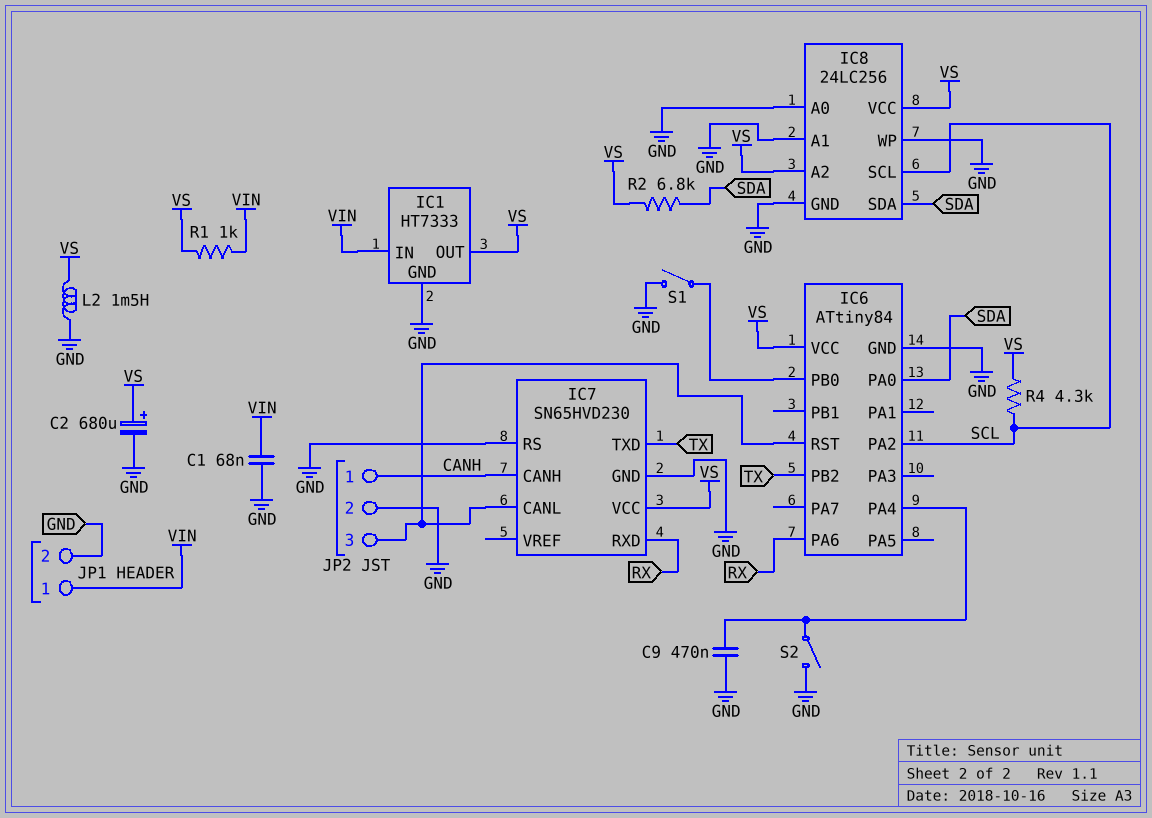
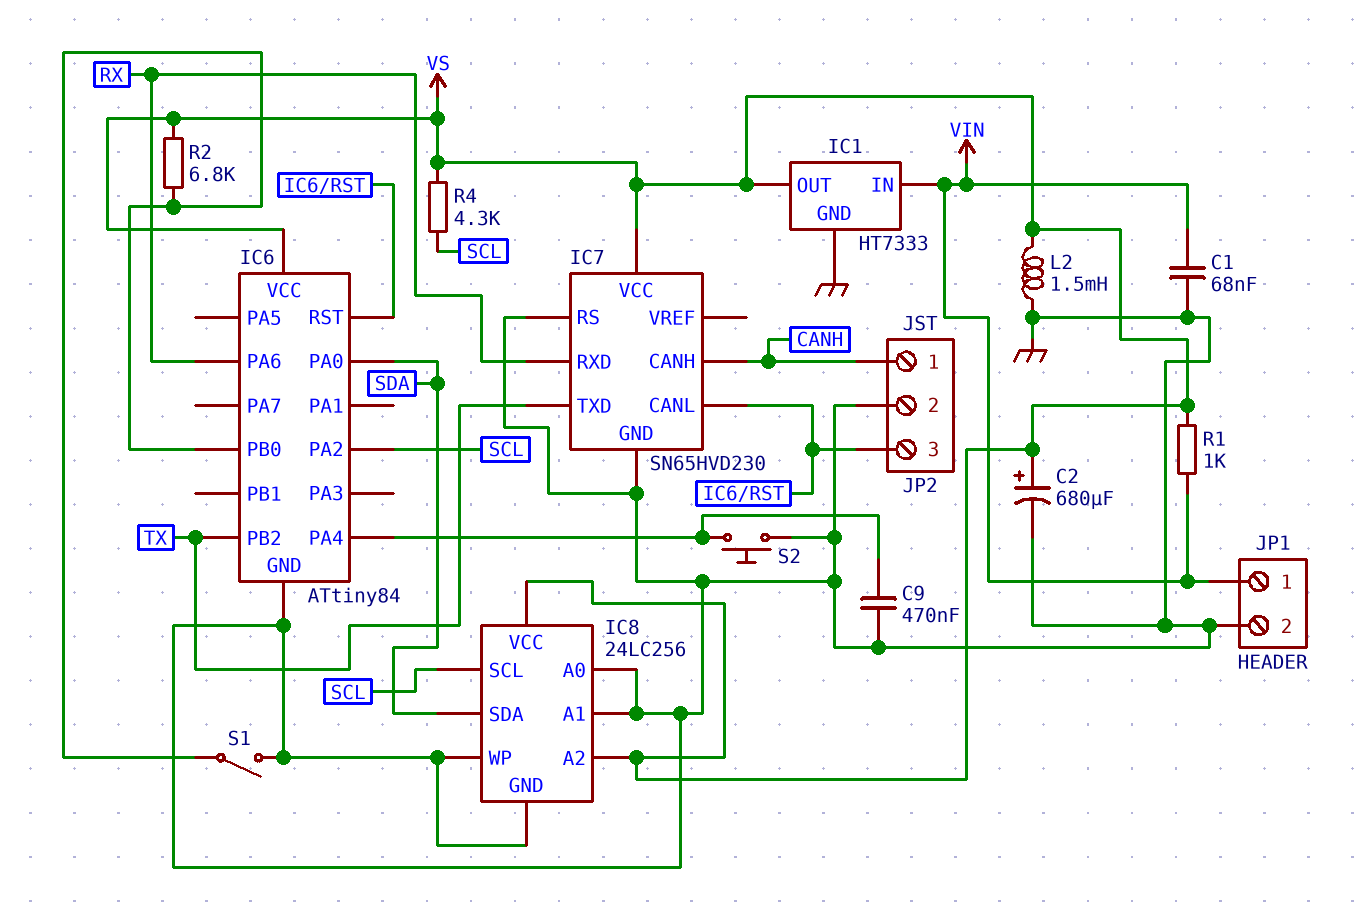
R2: 6.8k (SDA, VS) -> 6.8k (IC6/PB0, VS)
S2: switch (GND, IC6/PA4) -> button (GND, IC6/PA4)

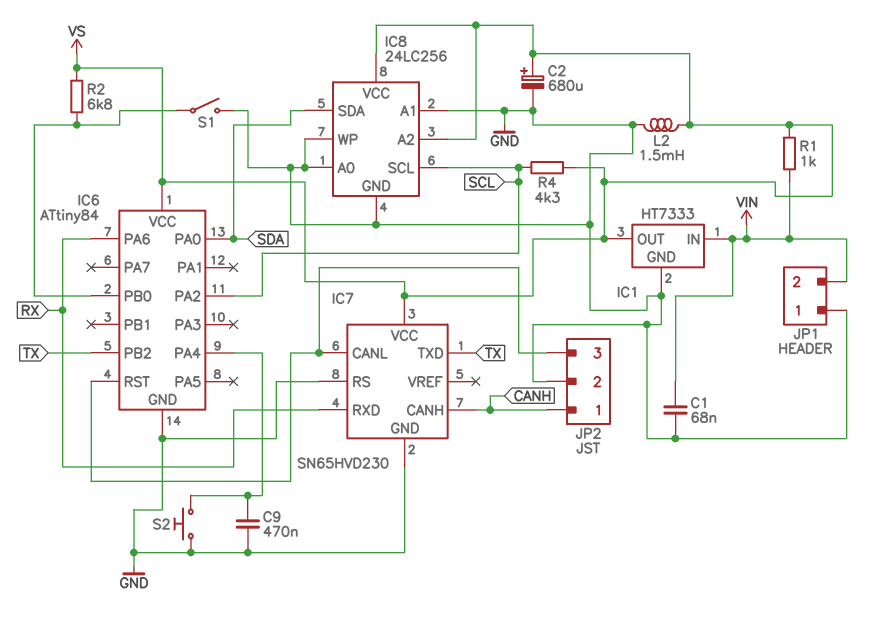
JP1 pin 1: VIN -> GND
JP1 pin 2: GND -> VIN

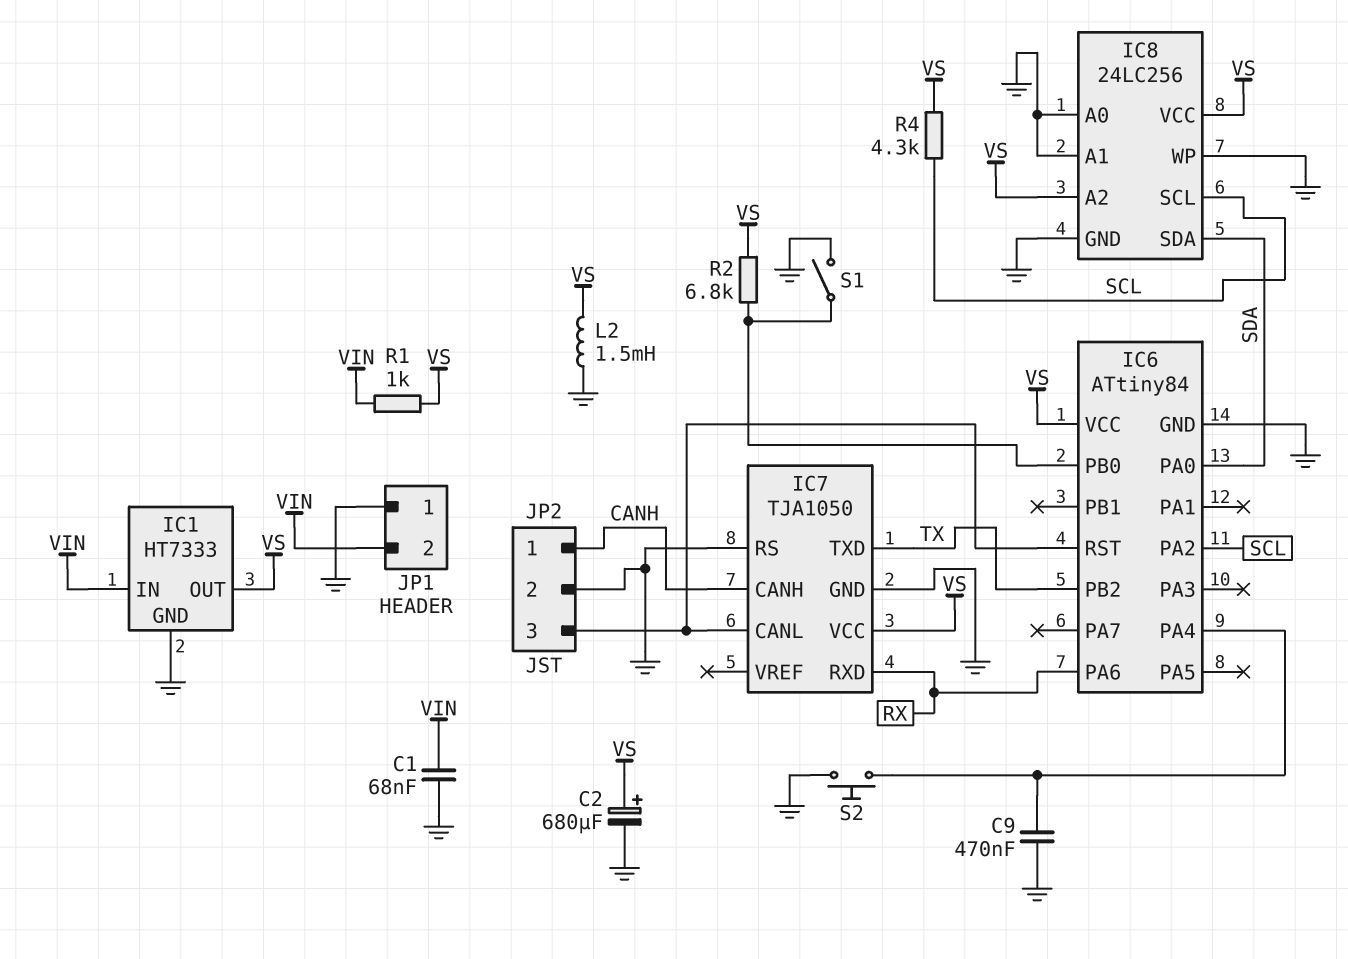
IC7: SN65HVD230 -> TJA1050

